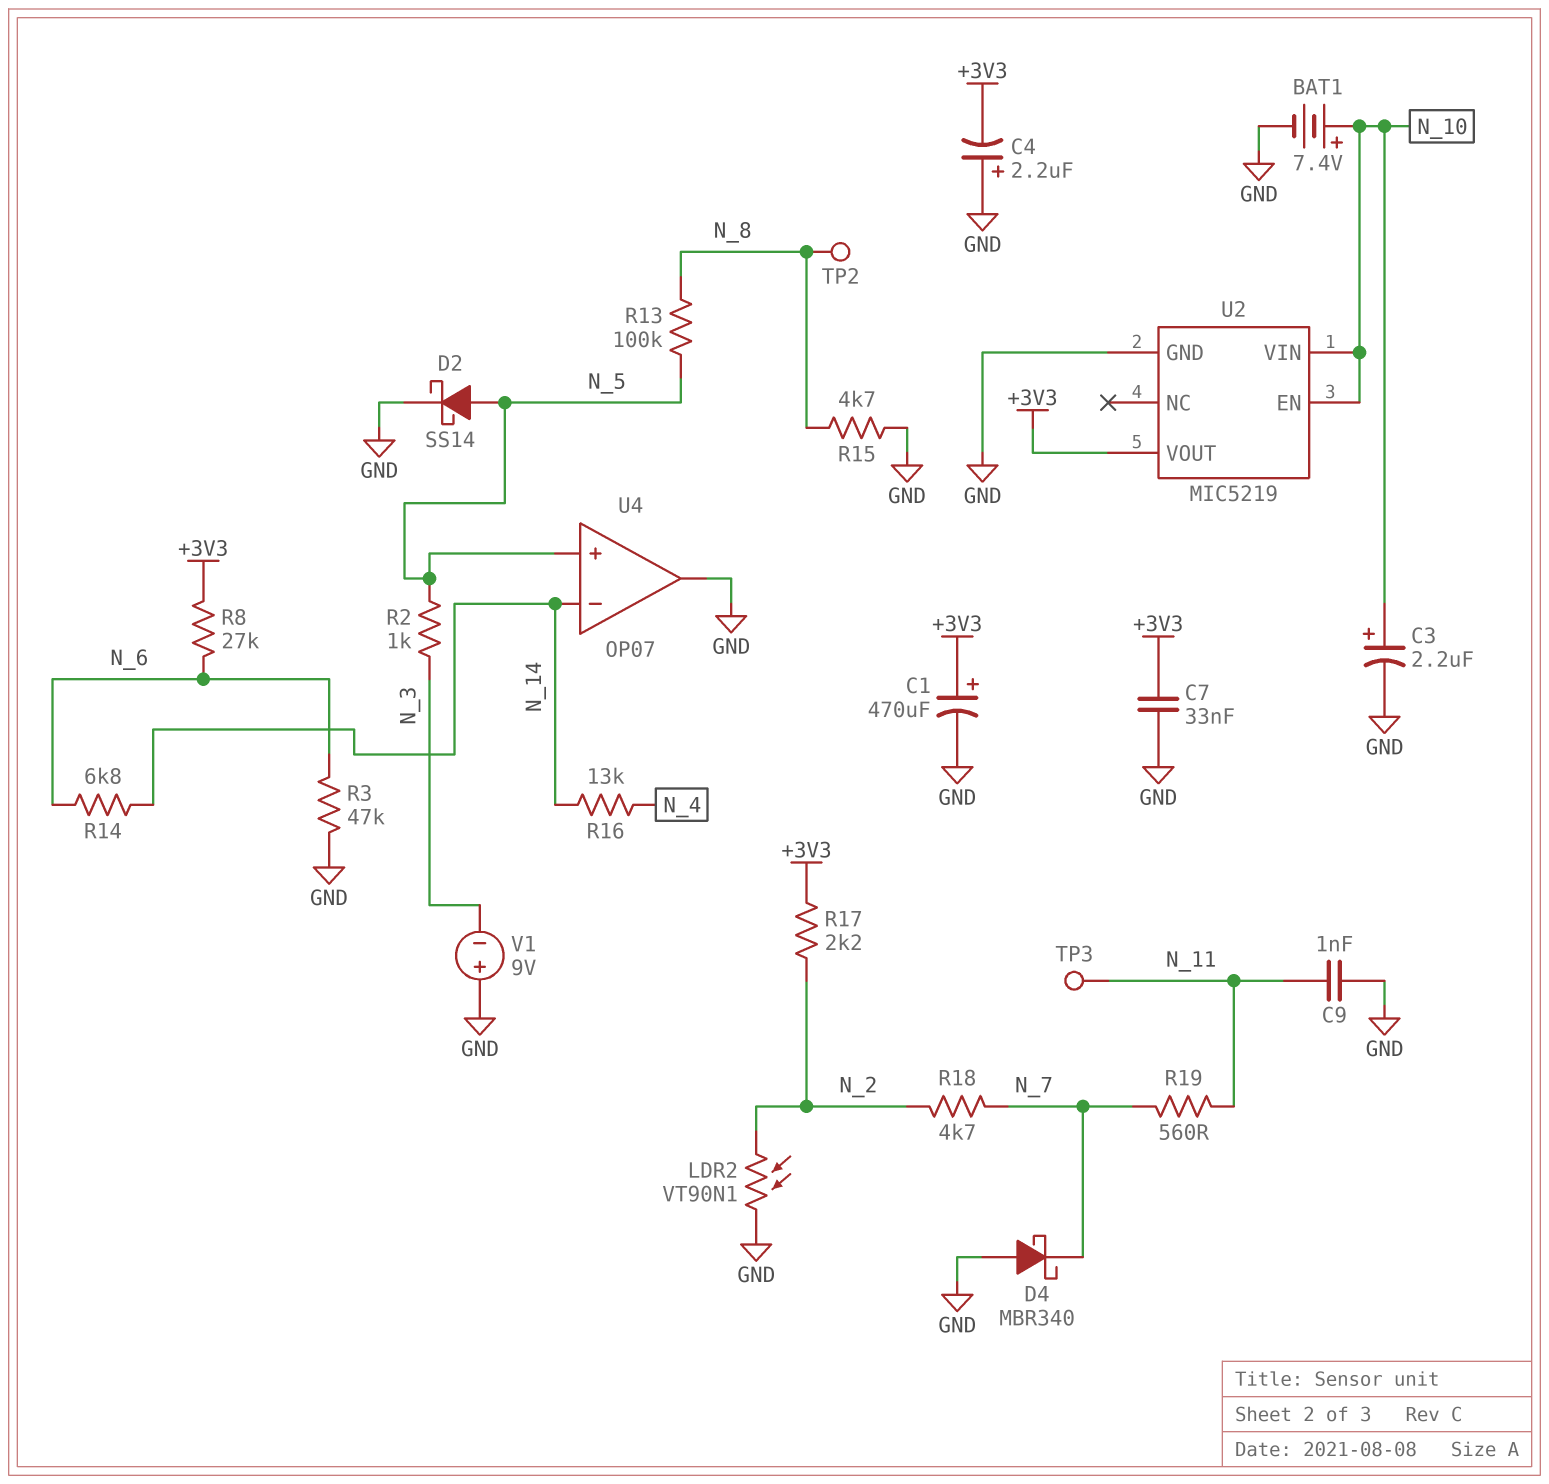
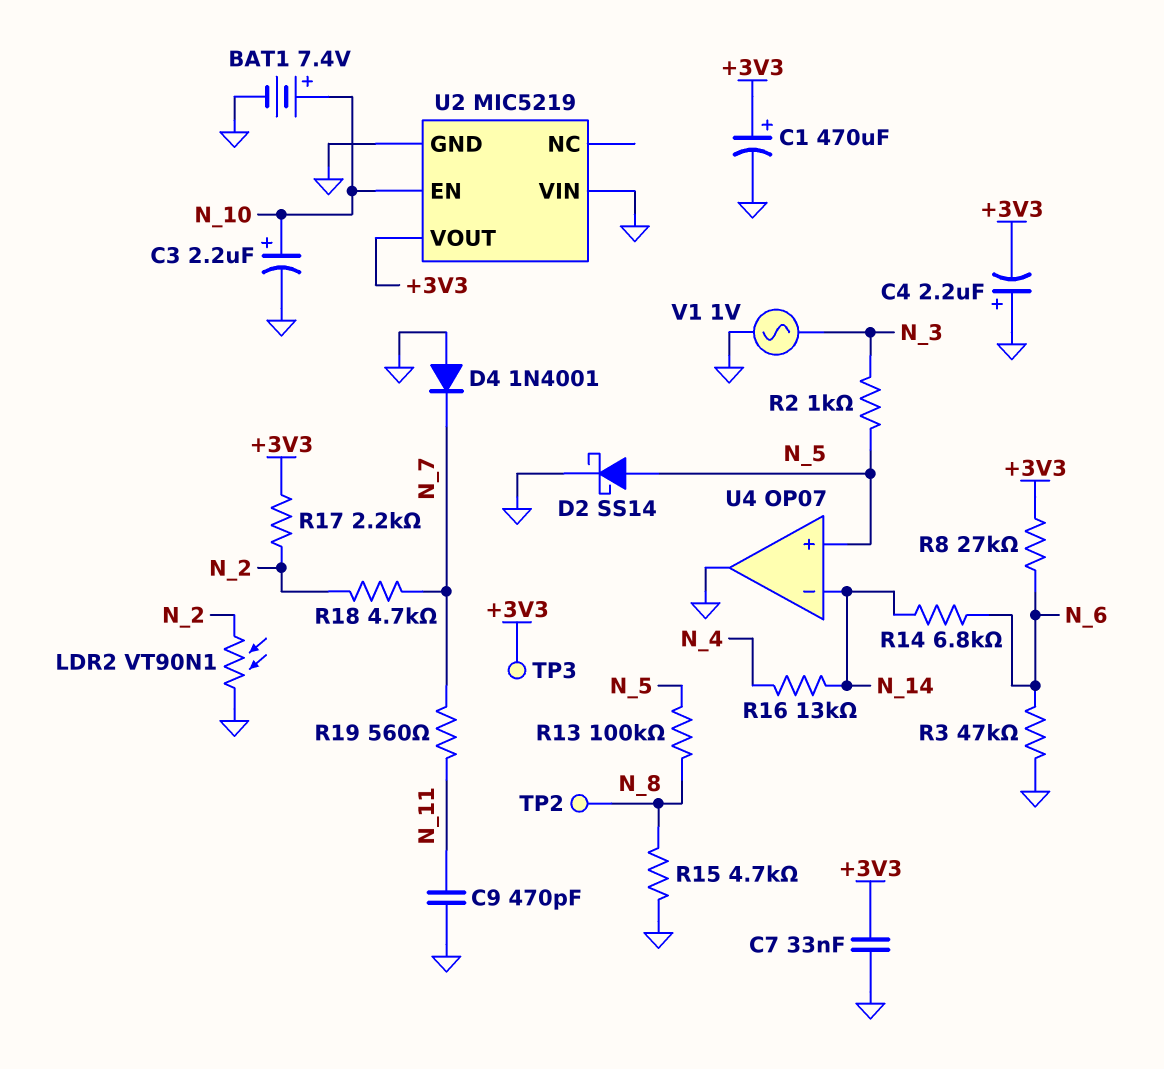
C9: 1nF (GND, N_11) -> 470pF (GND, N_11)
D4: schottky MBR340 (A GND, K N_7) -> diode 1N4001 (A GND, K N_7)
TP3: test point (N_11) -> test point (+3V3)
U2 pin VIN: N_10 -> GND
V1: 9V (plus GND, minus N_3) -> AC 1V (GND, N_3)

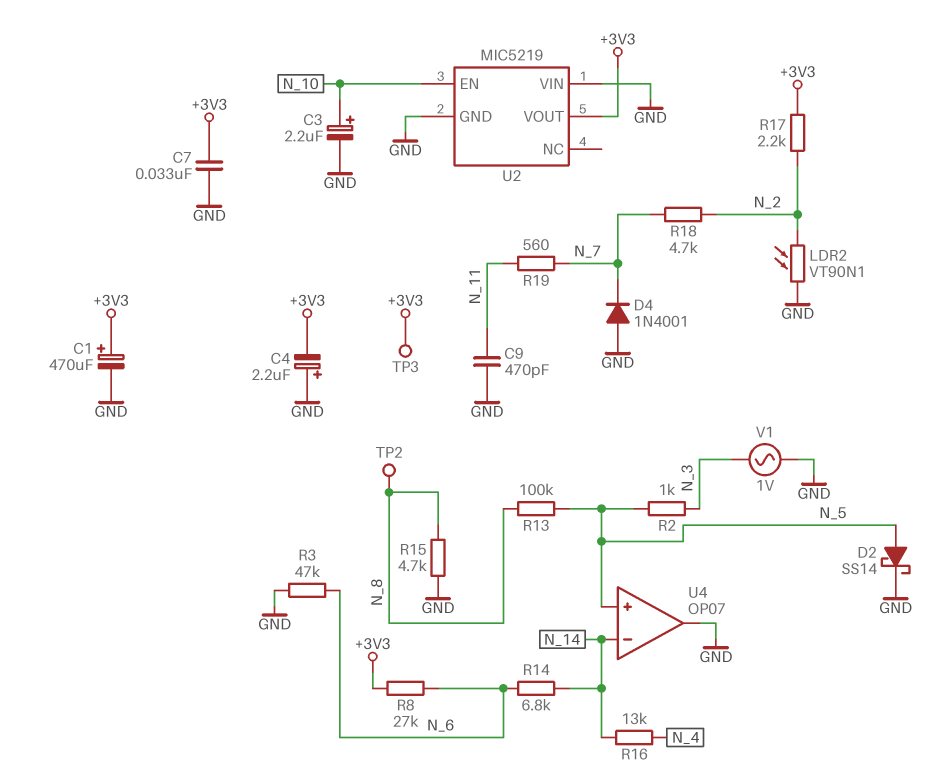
BAT1: 7.4V (plus N_10, minus GND) -> none

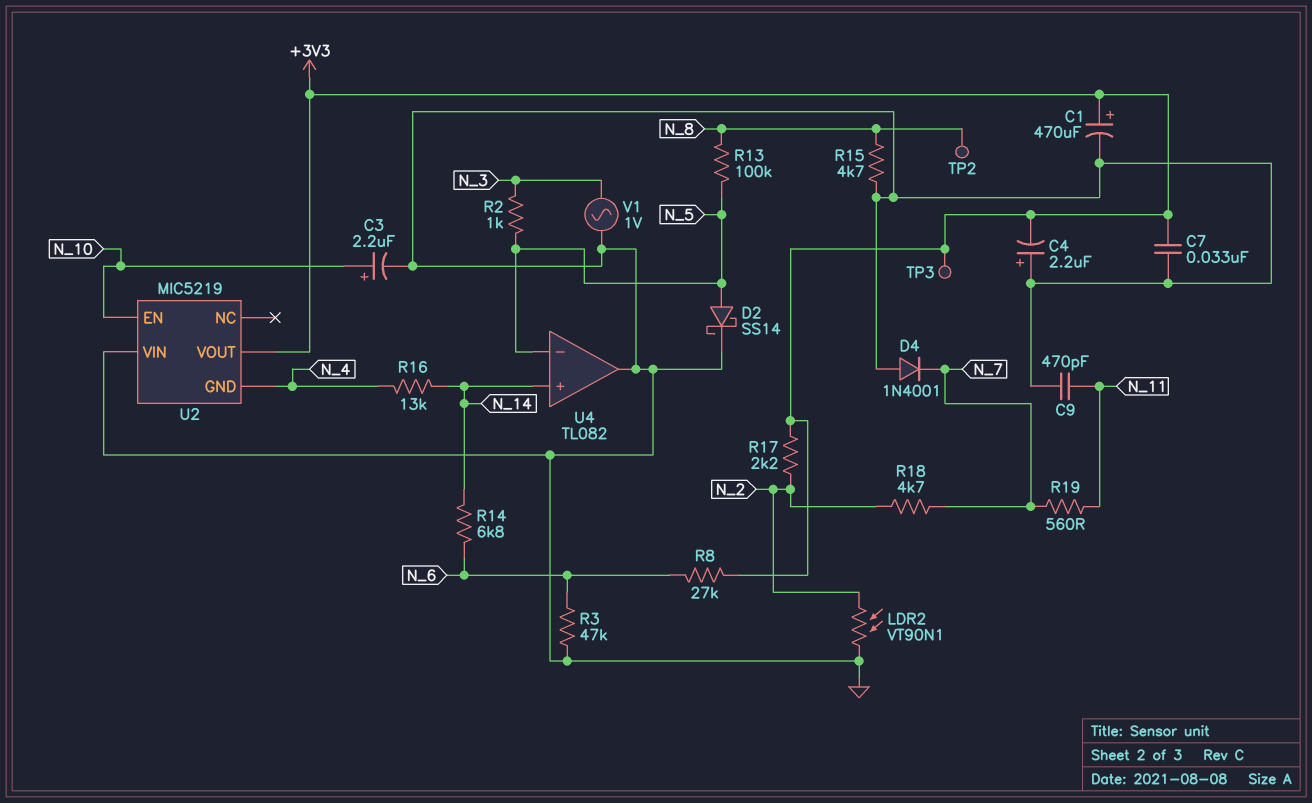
U2 pin GND: GND -> N_4
U4: OP07 -> TL082
U4 pin in+: N_5 -> N_14
U4 pin in-: N_14 -> N_5

